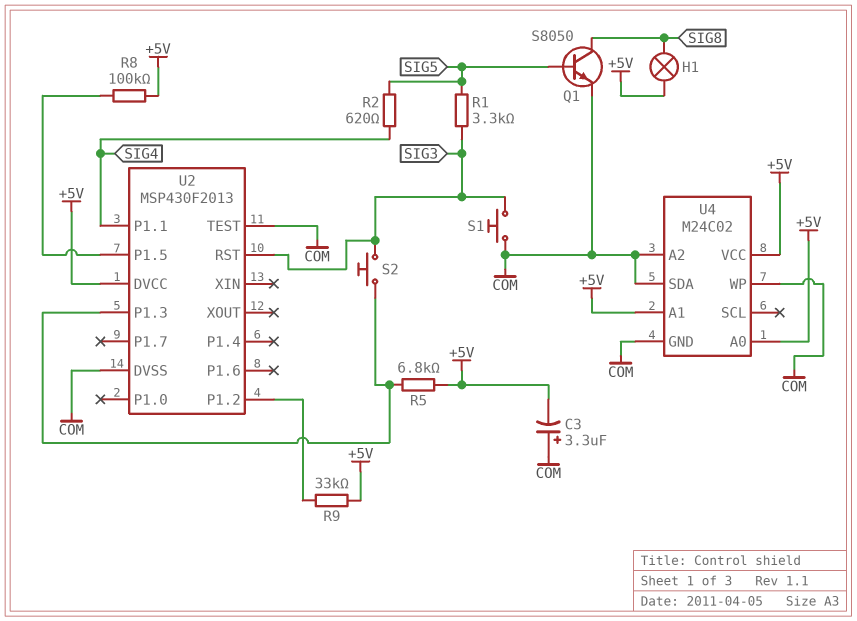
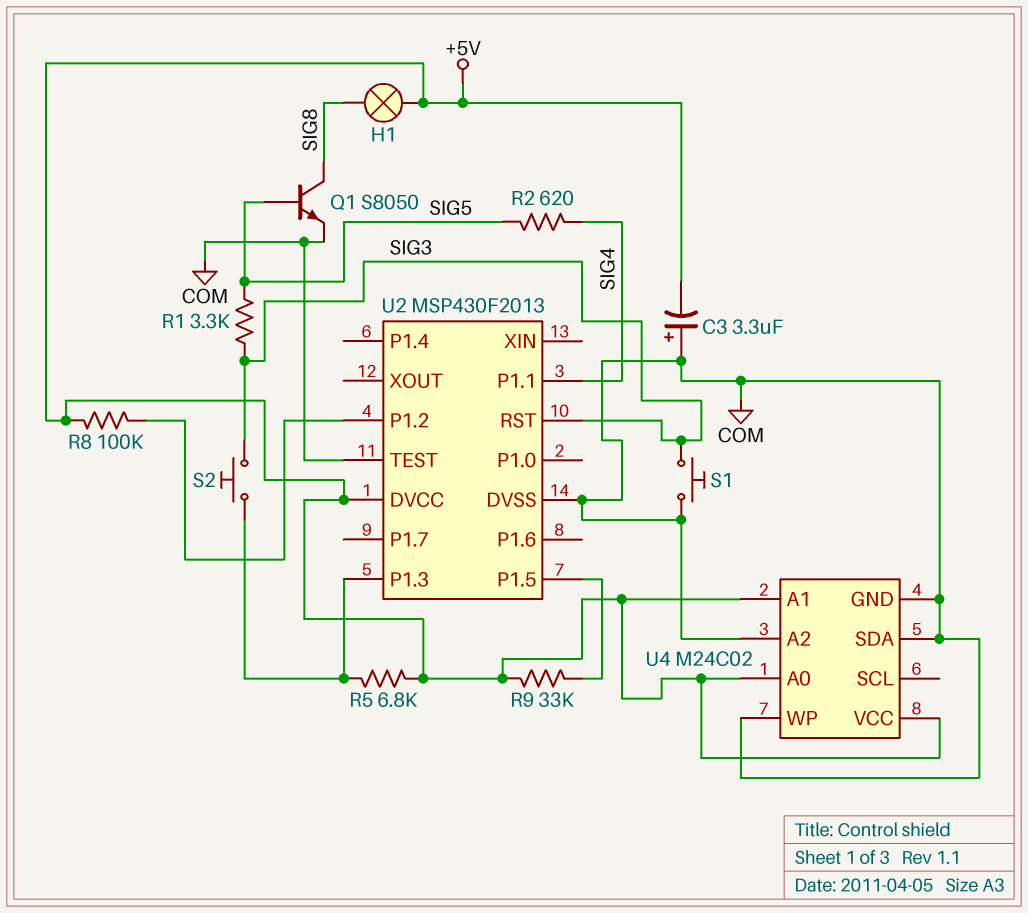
R8: 100k (+5V, U2/P1.5) -> 100k (+5V, U2/P1.2)
R9: 33k (+5V, U2/P1.2) -> 33k (+5V, U2/P1.5)

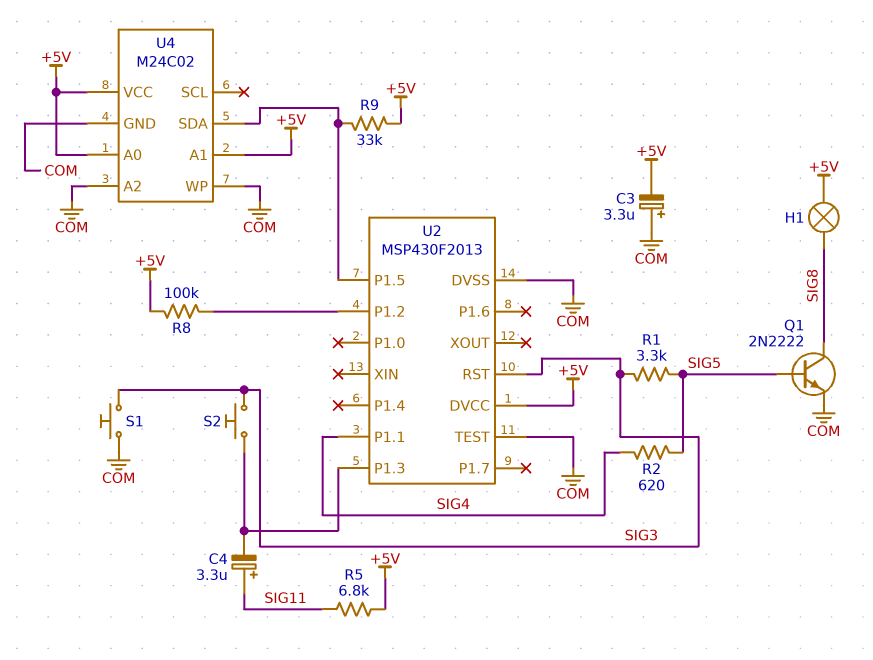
C4: none -> 3.3uF (plus SIG11, minus U2/P1.3)
Q1: NPN S8050 (B SIG5, C SIG8, E COM) -> NPN 2N2222 (B SIG5, C SIG8, E COM)
R5: 6.8k (+5V, U2/P1.3) -> 6.8k (+5V, SIG11)
U4 pin SDA: COM -> U2/P1.5

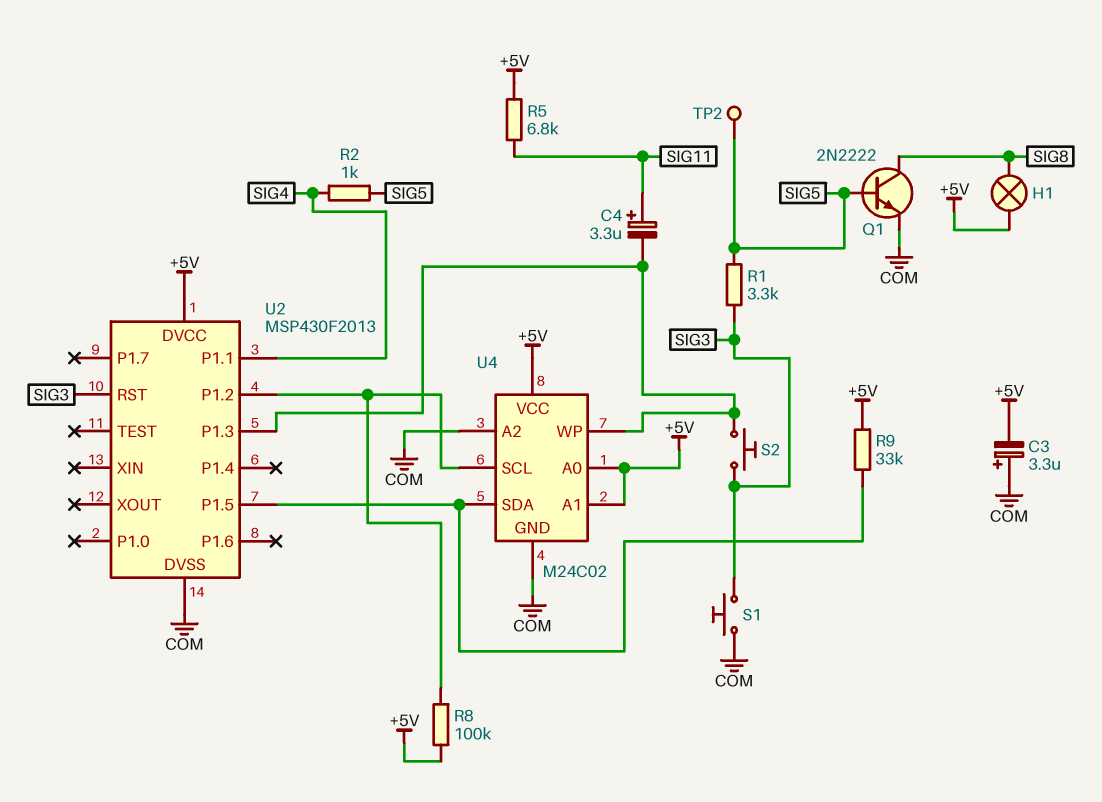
R2: 620 (SIG4, SIG5) -> 1k (SIG4, SIG5)
TP2: none -> test point (SIG5)
U2 pin TEST: COM -> none
U4 pin SCL: none -> U2/P1.2
U4 pin WP: COM -> U2/P1.3

